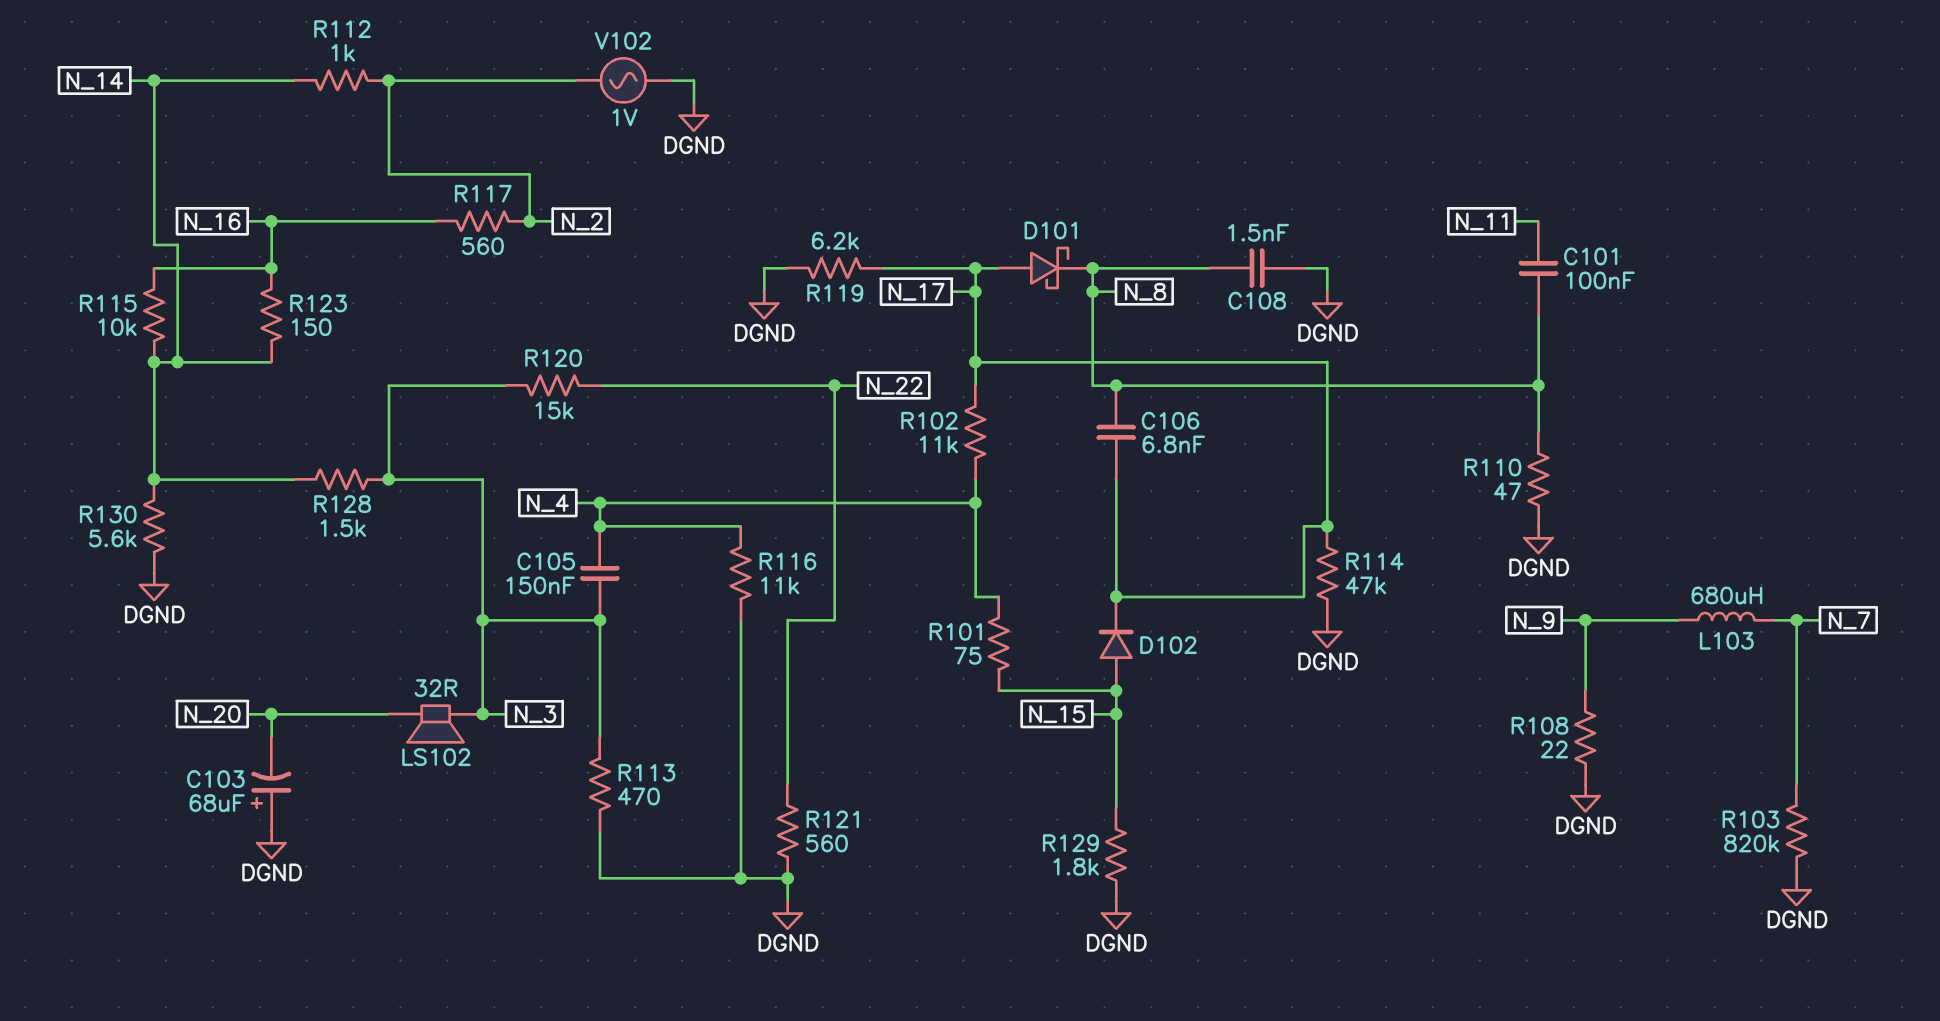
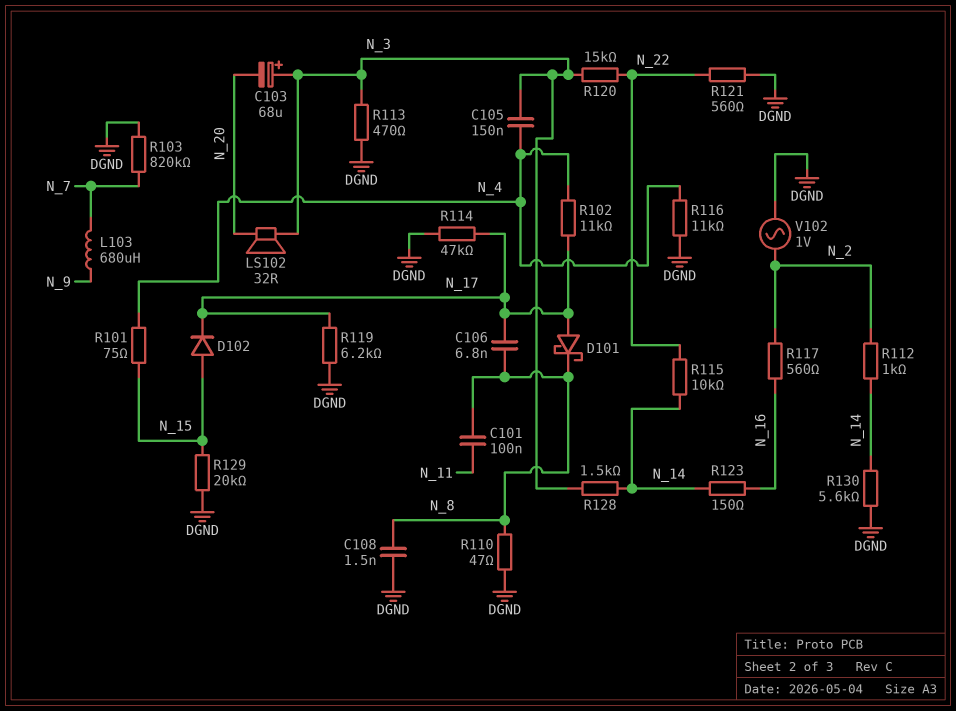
C103: 68uF (plus DGND, minus N_20) -> 68uF (plus N_3, minus N_20)
R108: 22 (DGND, N_9) -> none
R115: 10k (N_14, N_16) -> 10k (N_14, N_22)
R129: 1.8k (DGND, N_15) -> 20k (DGND, N_15)

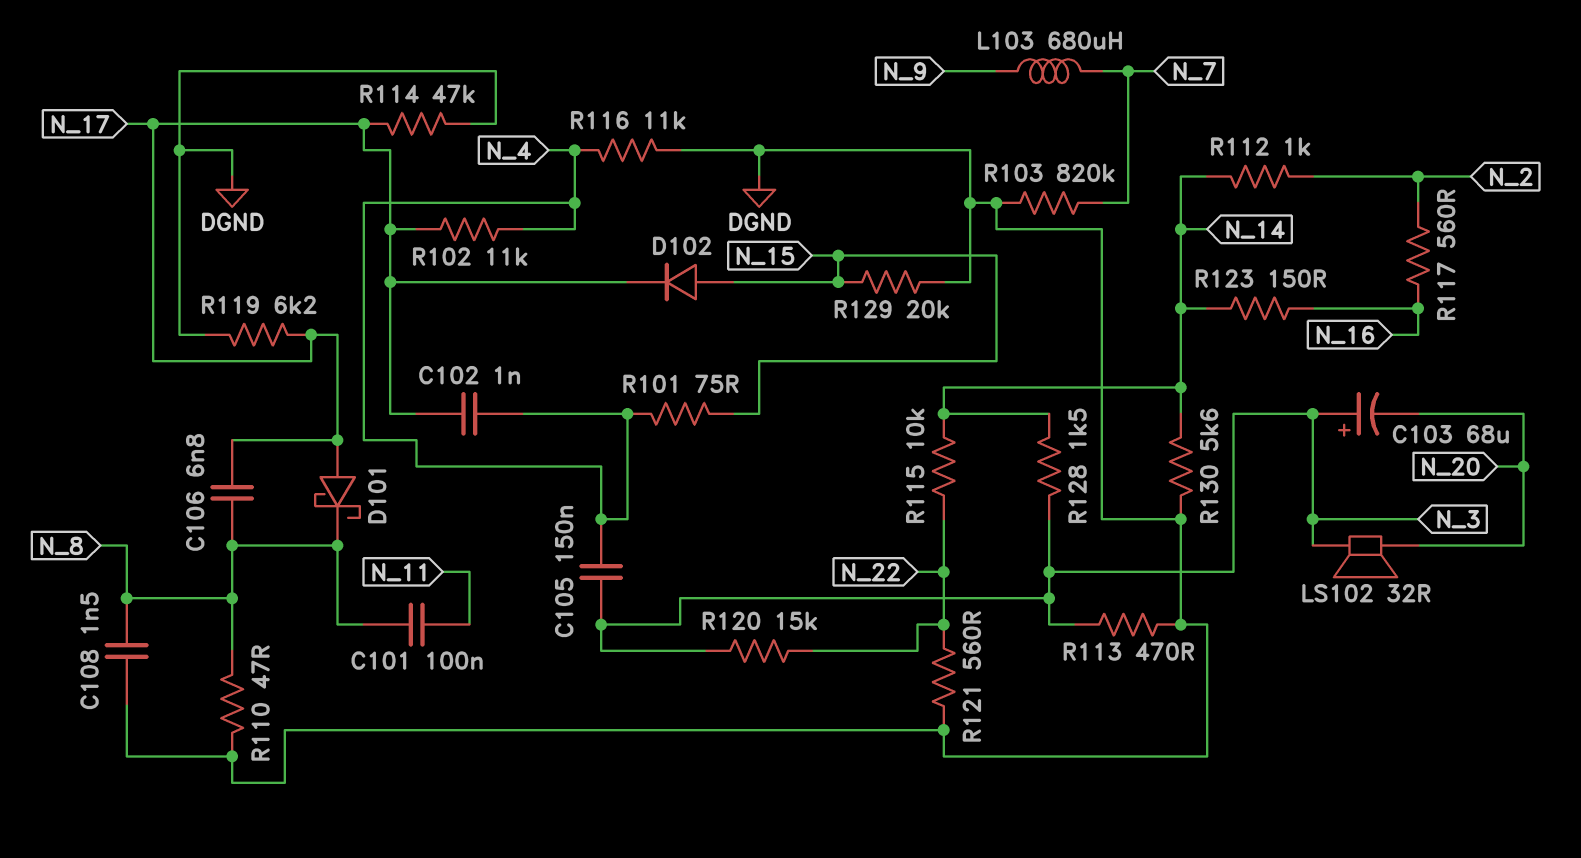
C102: none -> 1nF (N_4, N_17)
V102: AC 1V (DGND, N_2) -> none

